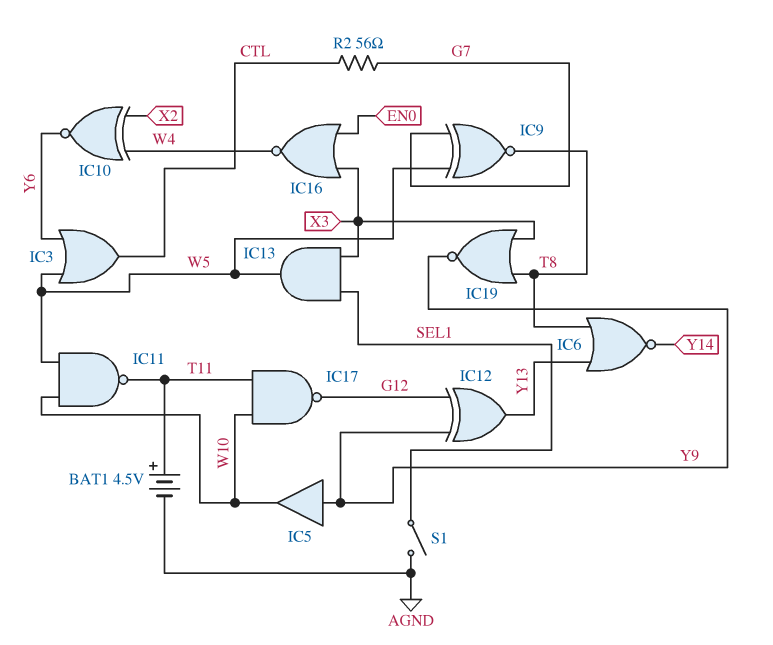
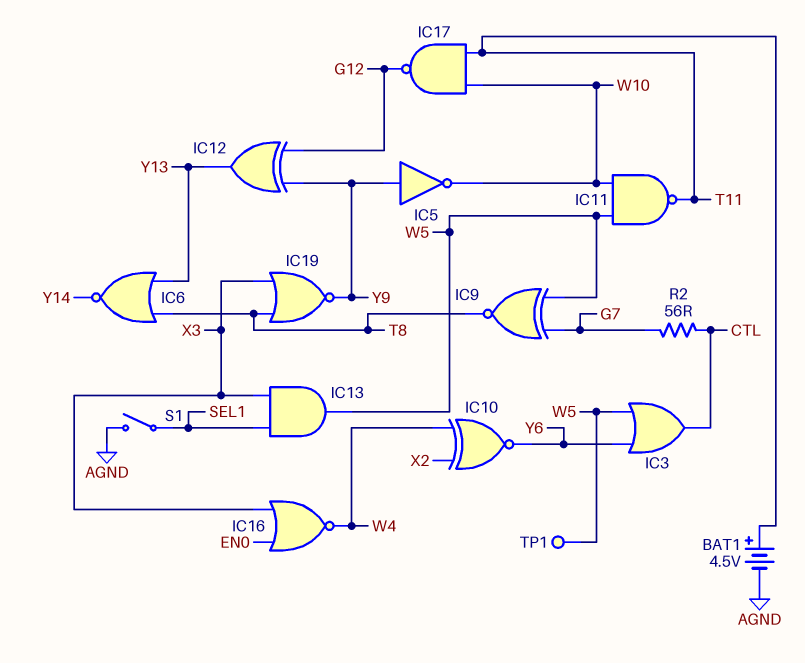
IC5: buffer (in Y9, out W10) -> NOT (in Y9, out W10)
TP1: none -> test point (W5)

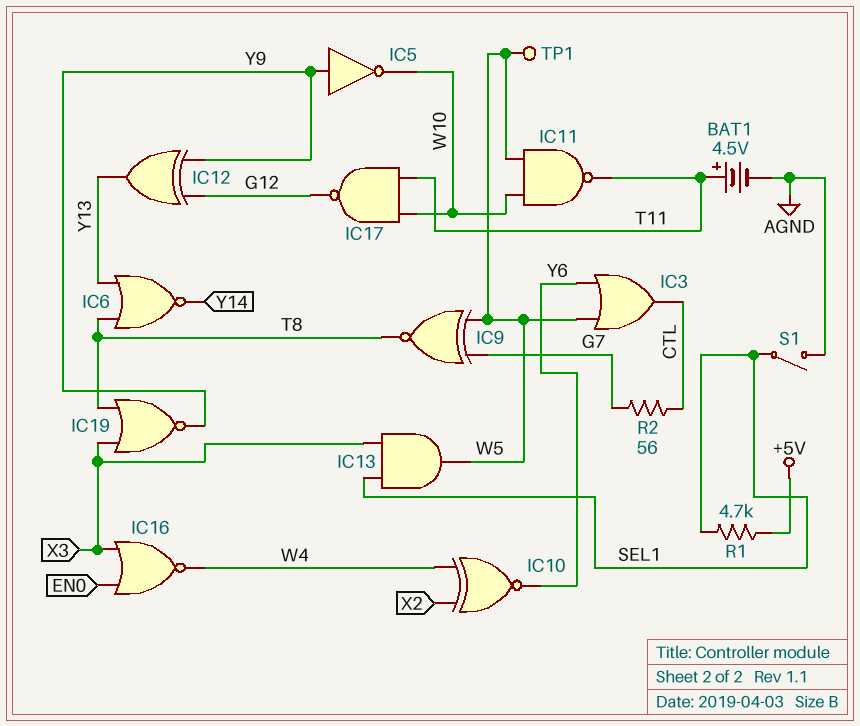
R1: none -> 4.7k (+5V, SEL1)

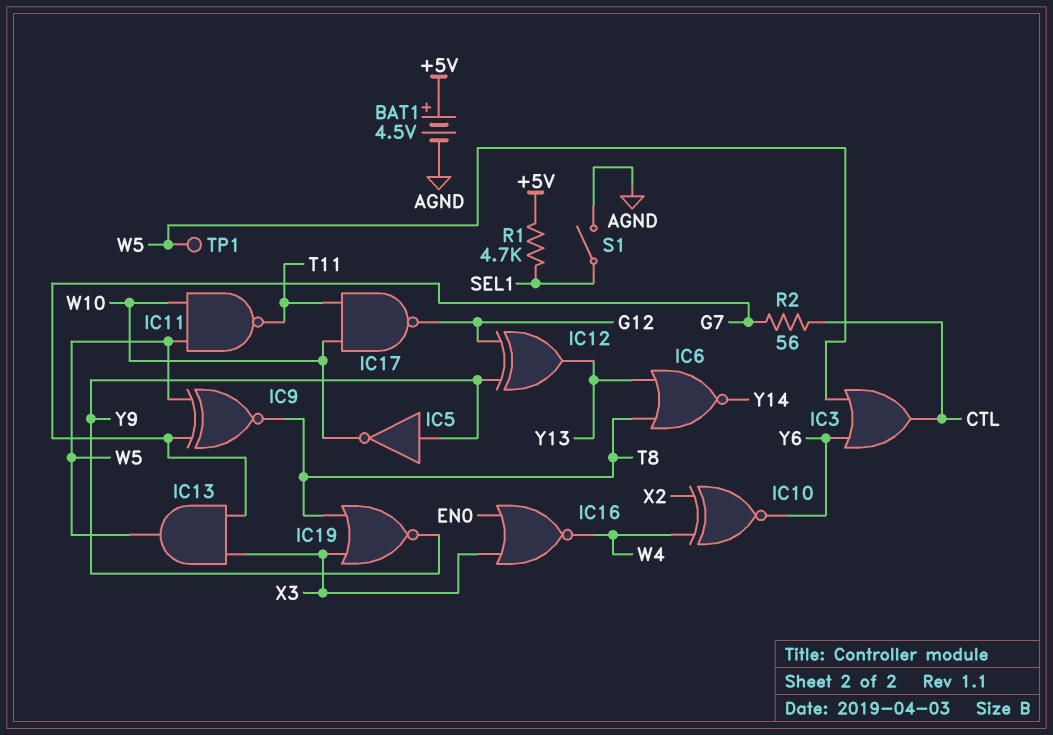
BAT1: 4.5V (plus T11, minus AGND) -> 4.5V (plus +5V, minus AGND)
IC13: AND (in SEL1, in X3, out W5) -> AND (in G7, in X3, out W5)

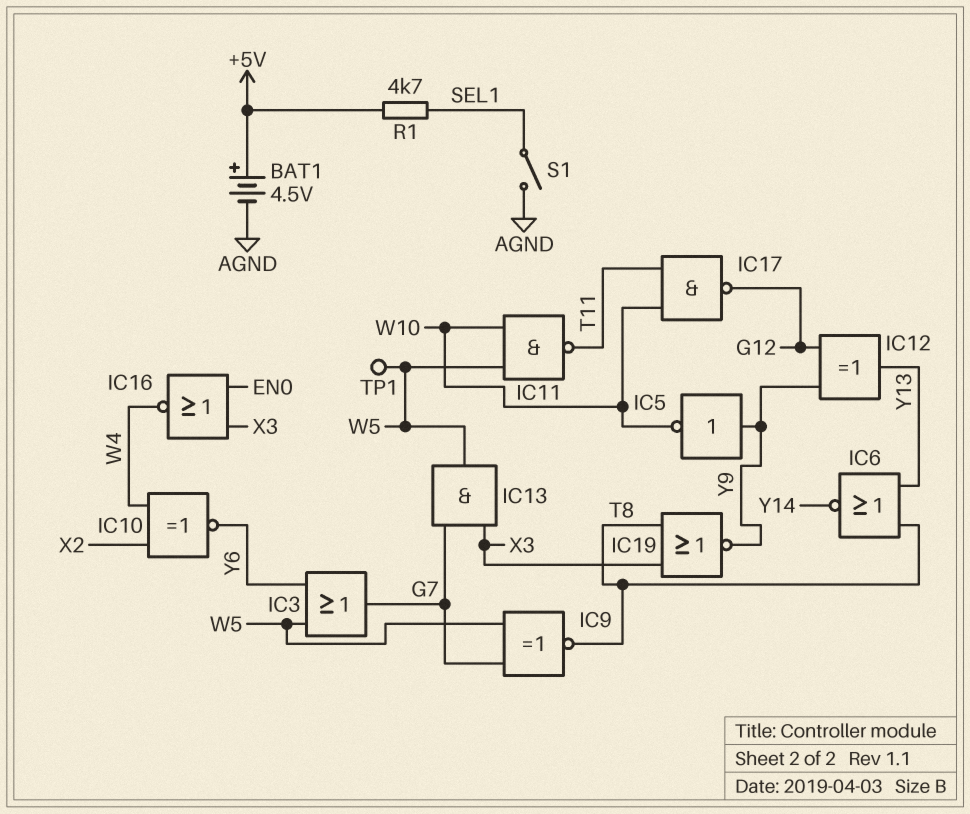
IC3: OR (in W5, in Y6, out CTL) -> OR (in W5, in Y6, out G7)
R2: 56 (CTL, G7) -> none

